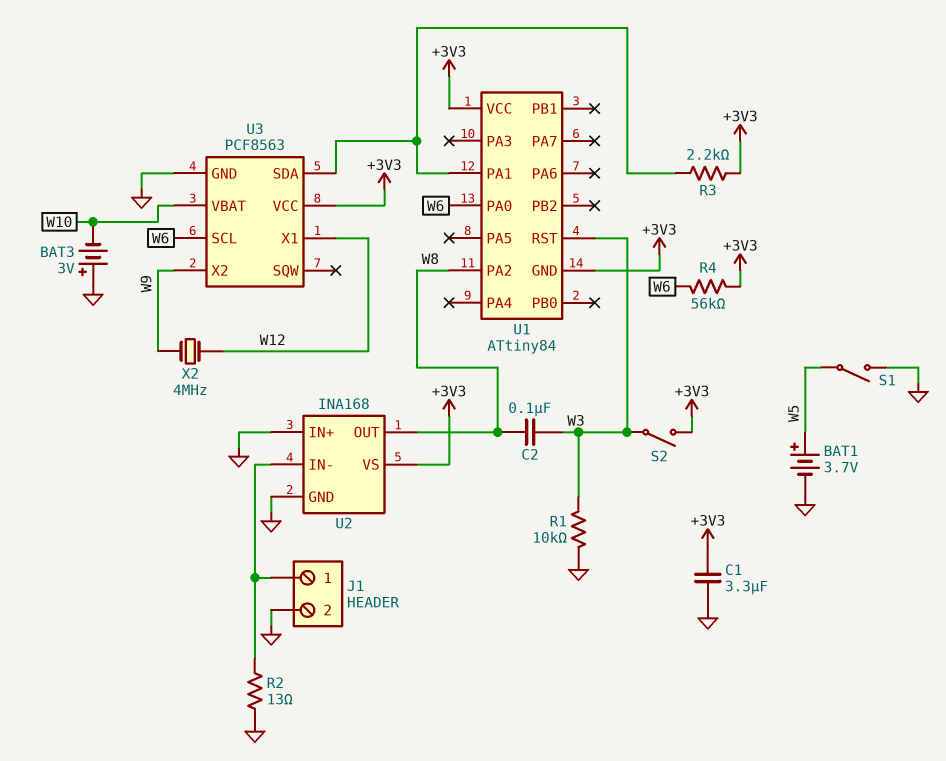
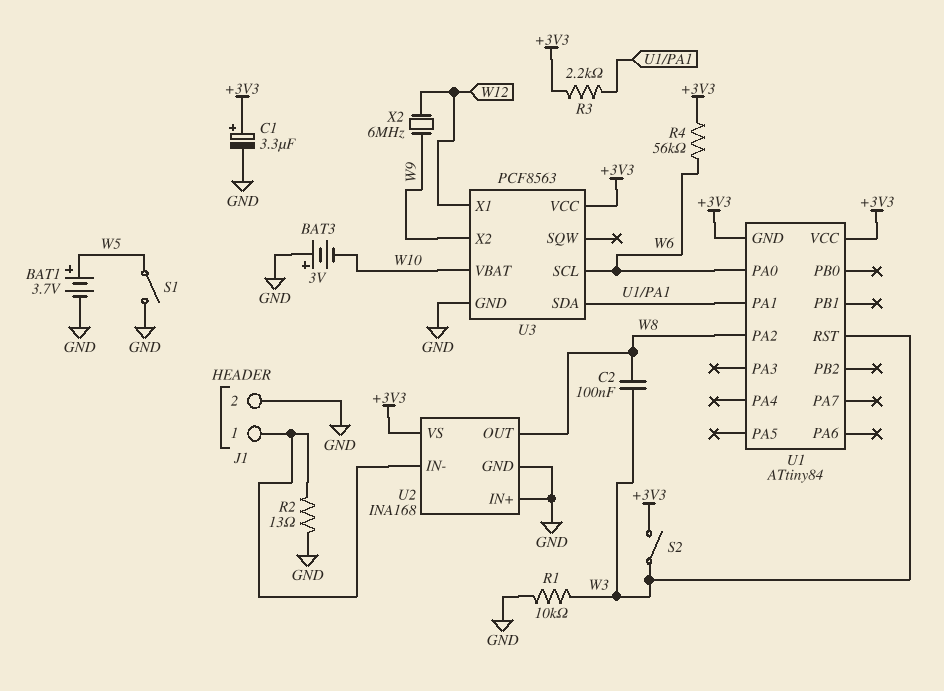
C1: 3.3uF (+3V3, GND) -> 3.3uF (plus +3V3, minus GND)
X2: 4MHz (W9, W12) -> 6MHz (W9, W12)

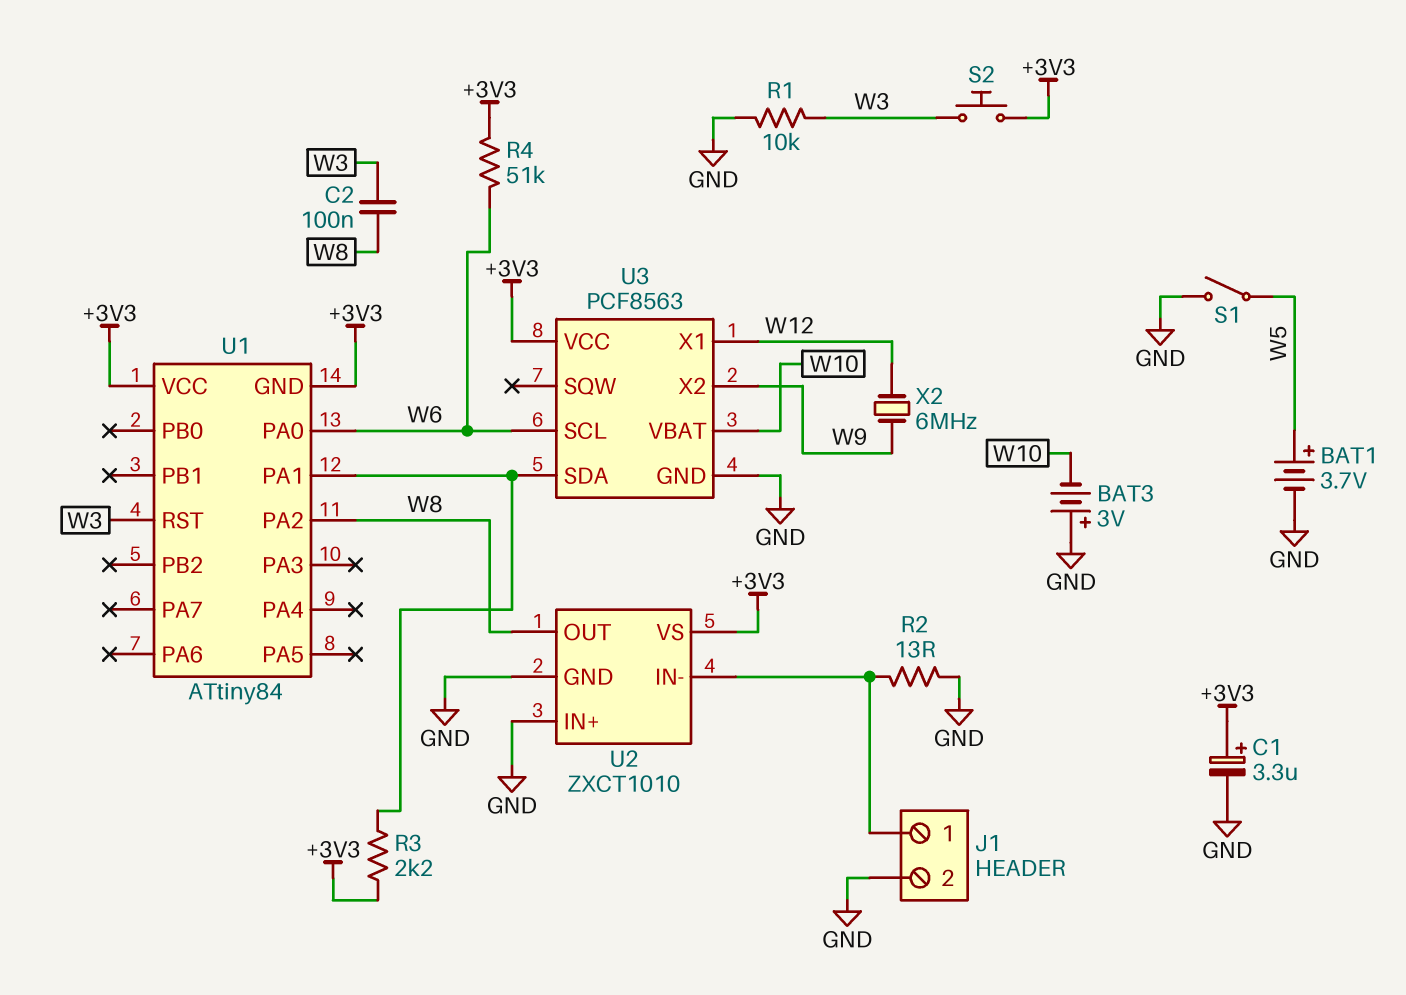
R4: 56k (+3V3, W6) -> 51k (+3V3, W6)
S2: switch (+3V3, W3) -> button (+3V3, W3)
U2: INA168 -> ZXCT1010

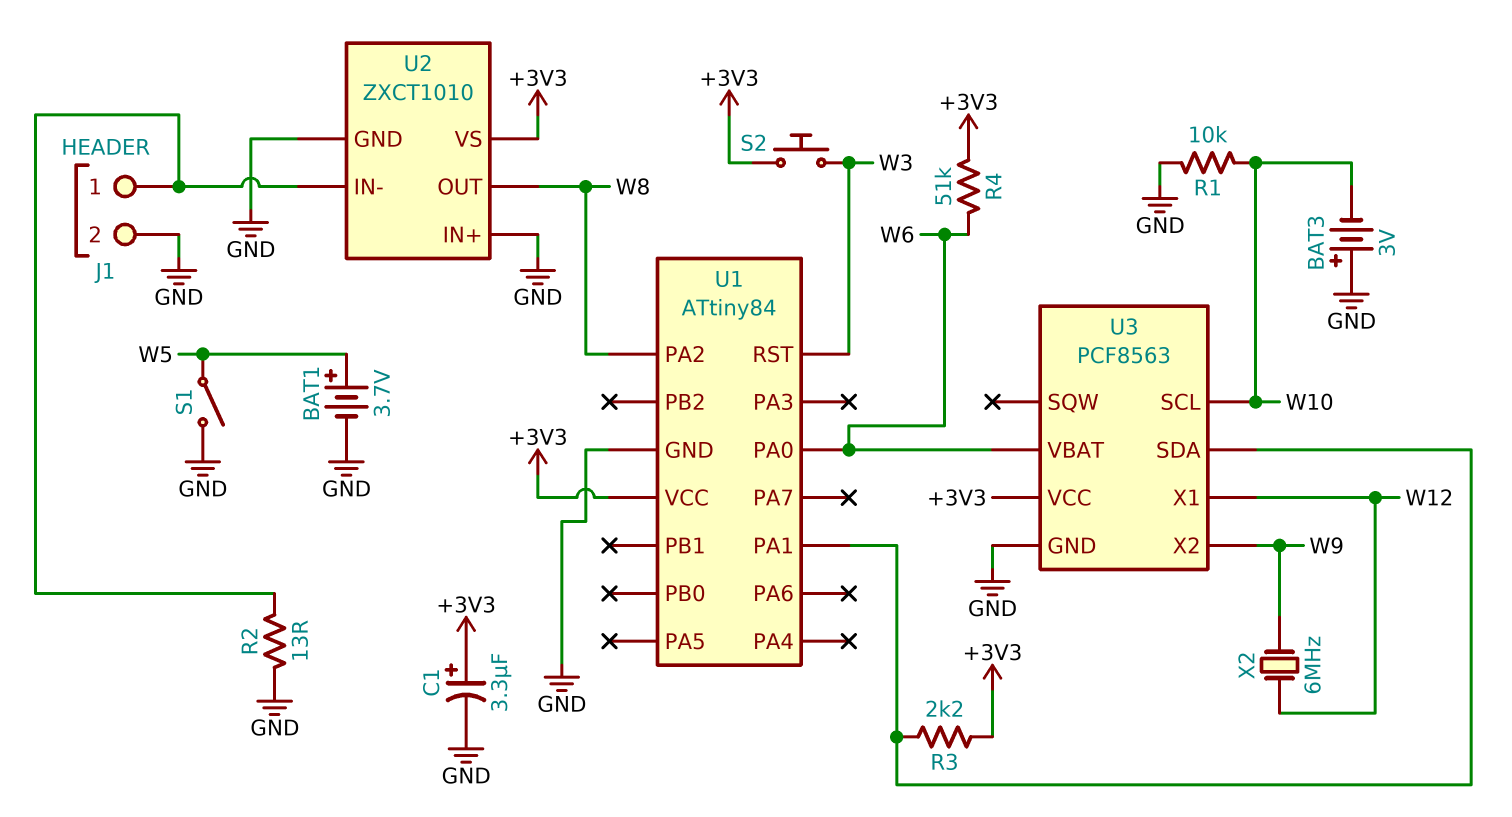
C2: 100nF (W3, W8) -> none
R1: 10k (GND, W3) -> 10k (GND, W10)
U1 pin GND: +3V3 -> GND
U3 pin SCL: W6 -> W10
U3 pin VBAT: W10 -> W6

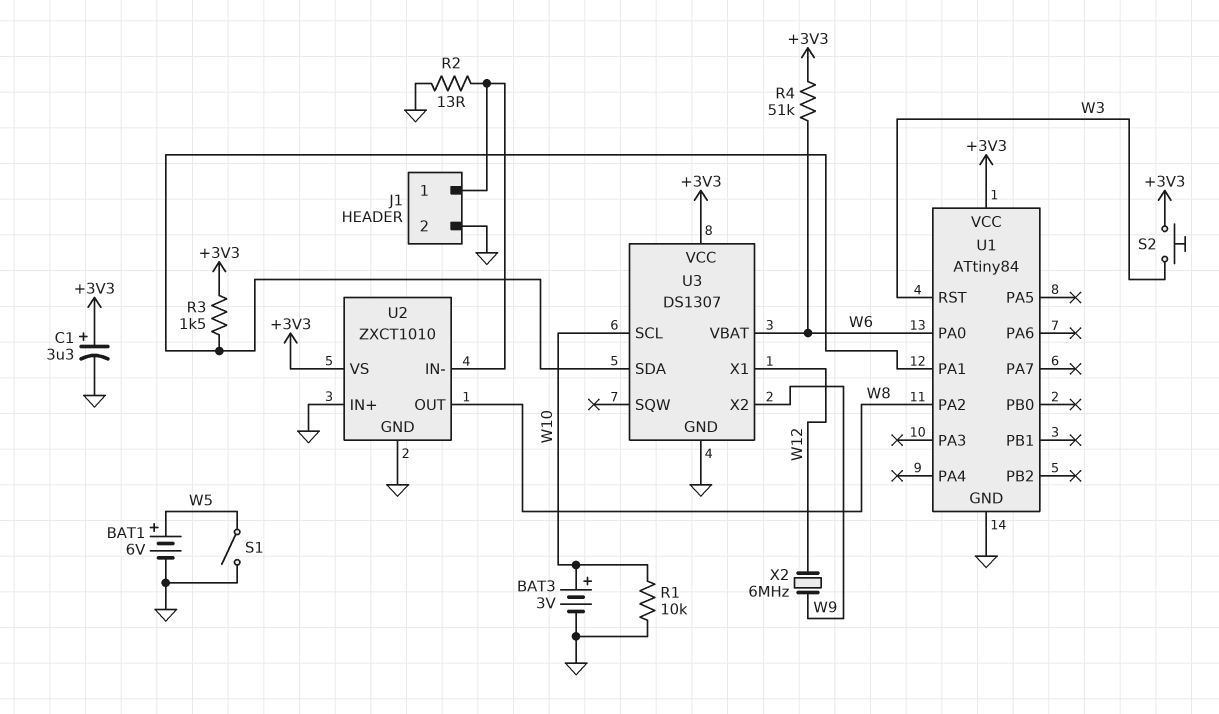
BAT1: 3.7V (plus W5, minus GND) -> 6V (plus W5, minus GND)
BAT3: 3V (plus GND, minus W10) -> 3V (plus W10, minus GND)
R3: 2.2k (+3V3, U1/PA1) -> 1.5k (+3V3, U1/PA1)
U3: PCF8563 -> DS1307

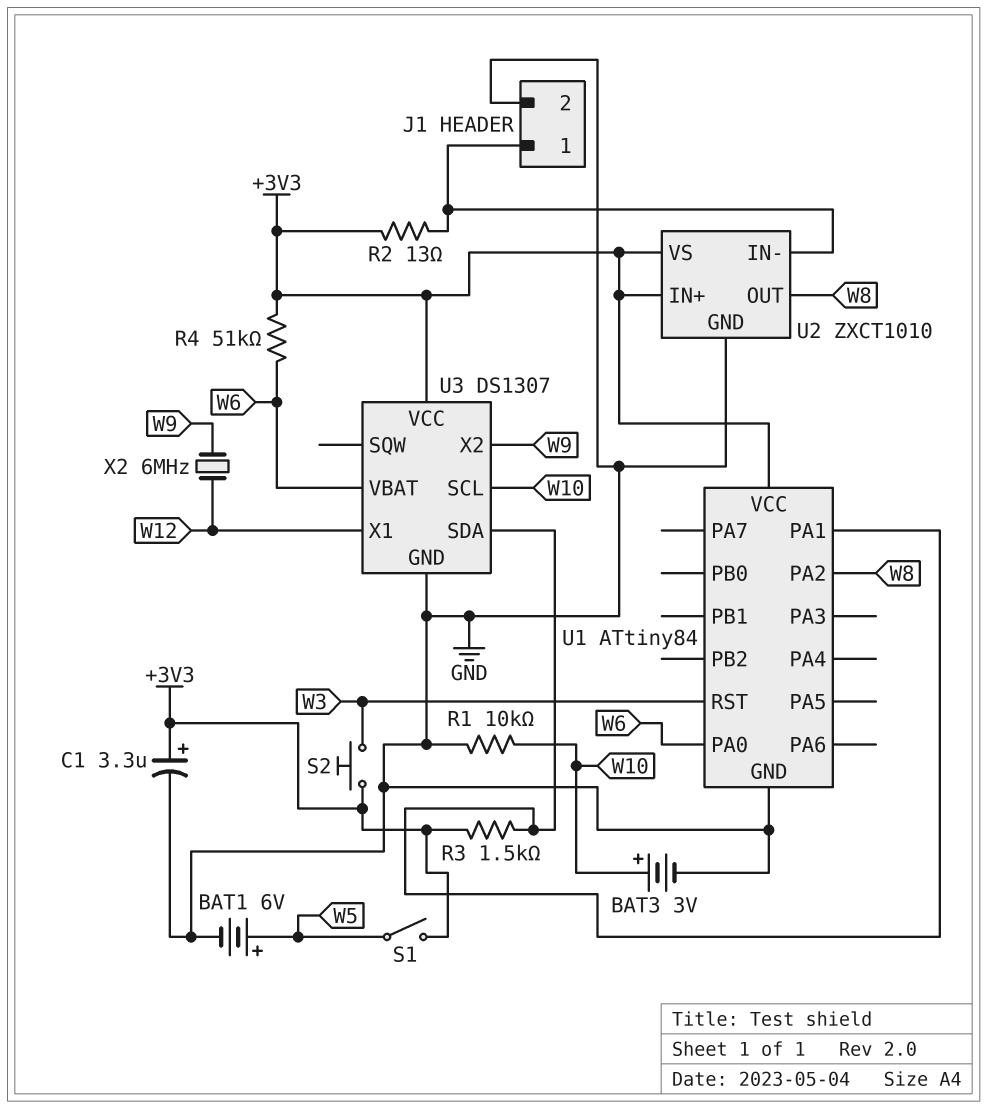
R2: 13 (GND, J1/1) -> 13 (+3V3, J1/1)
S1: switch (GND, W5) -> switch (+3V3, W5)
U2 pin IN+: GND -> +3V3

